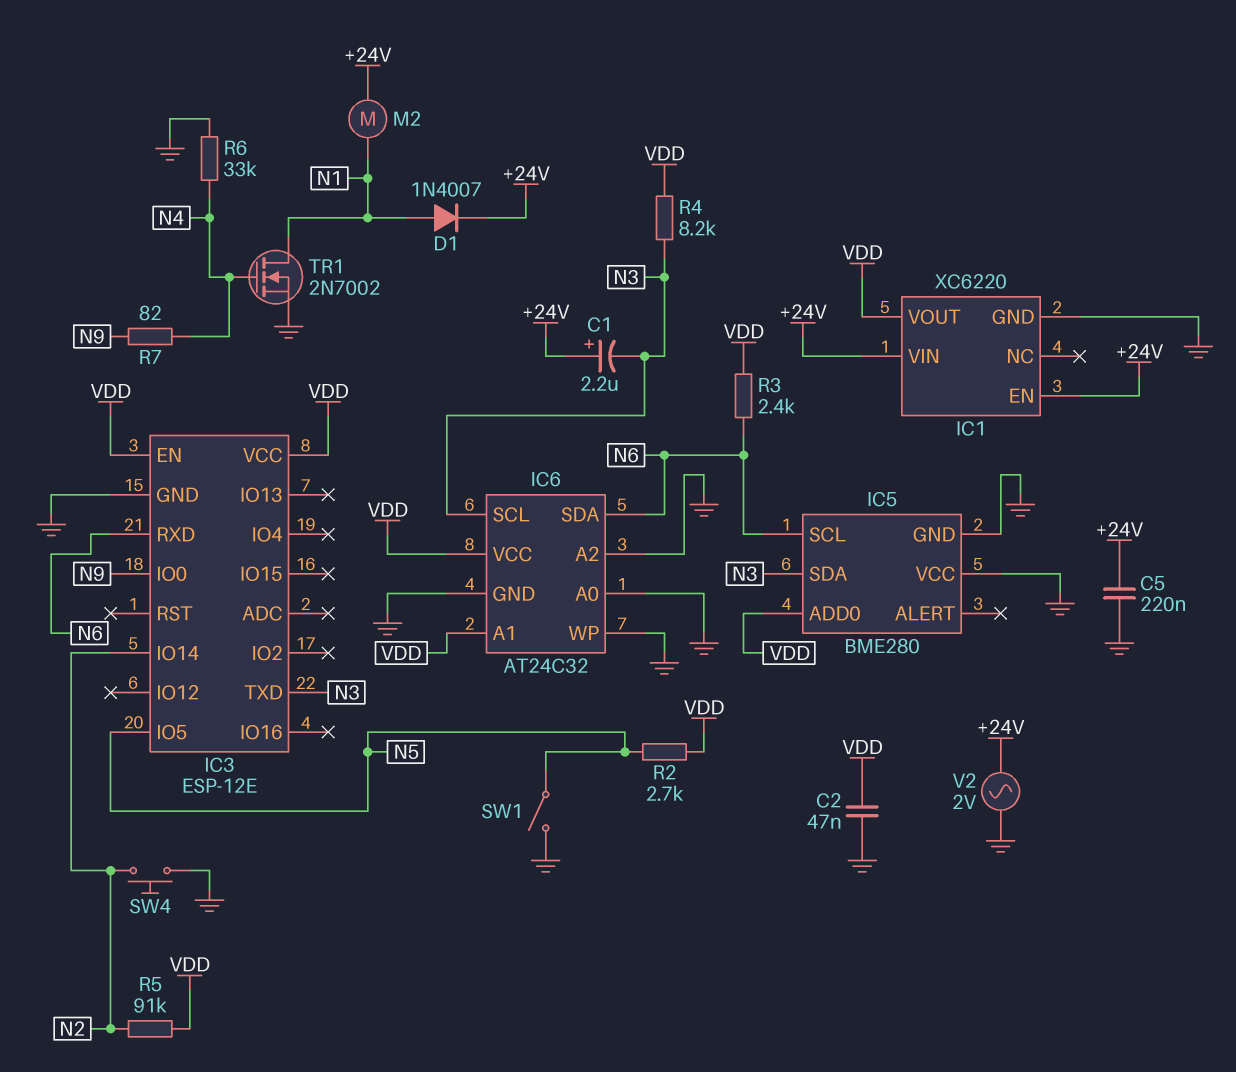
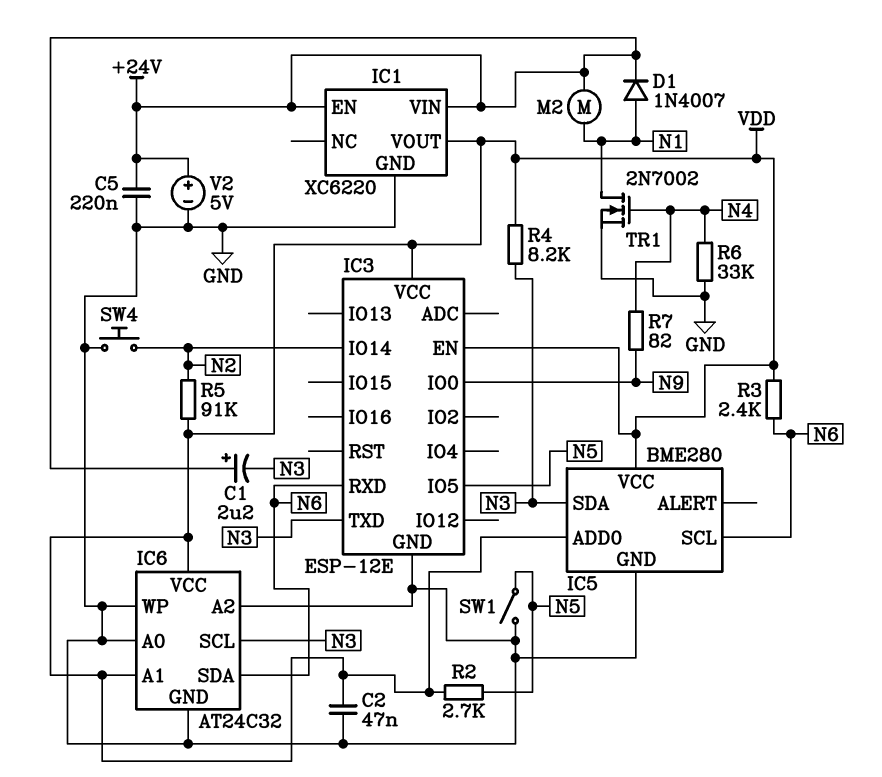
IC5 pin VCC: GND -> VDD
V2: AC 2V (+24V, GND) -> 5V (plus +24V, minus GND)

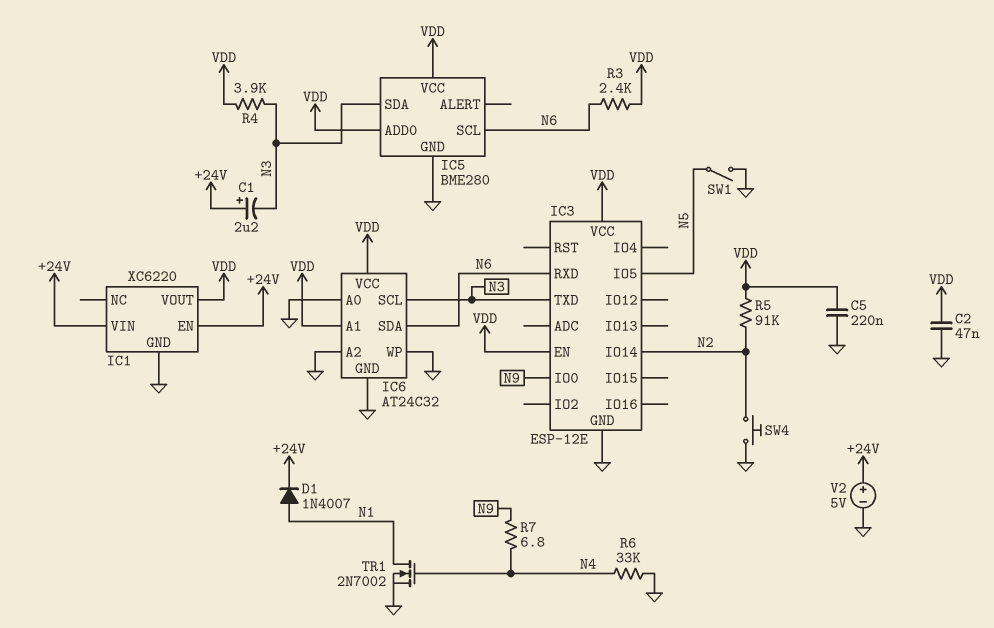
C5: 220nF (+24V, GND) -> 220nF (GND, VDD)
M2: motor (+24V, N1) -> none
R2: 2.7k (N5, VDD) -> none
R4: 8.2k (N3, VDD) -> 3.9k (N3, VDD)
R7: 82 (N4, N9) -> 6.8 (N4, N9)

